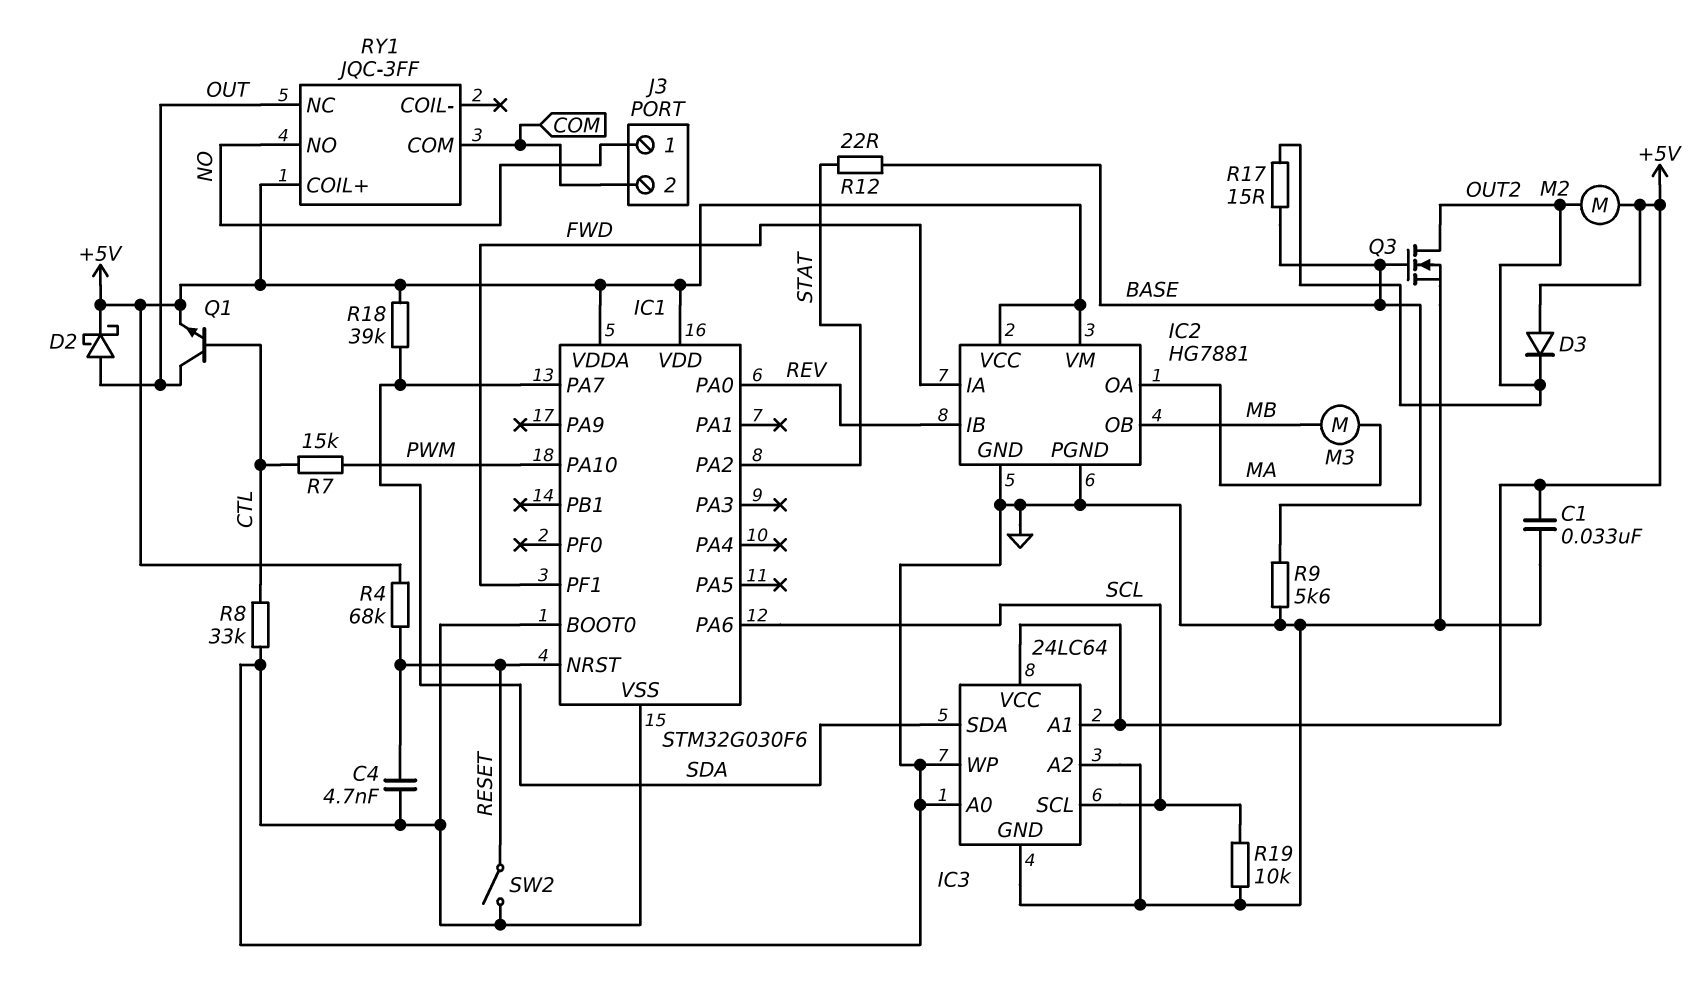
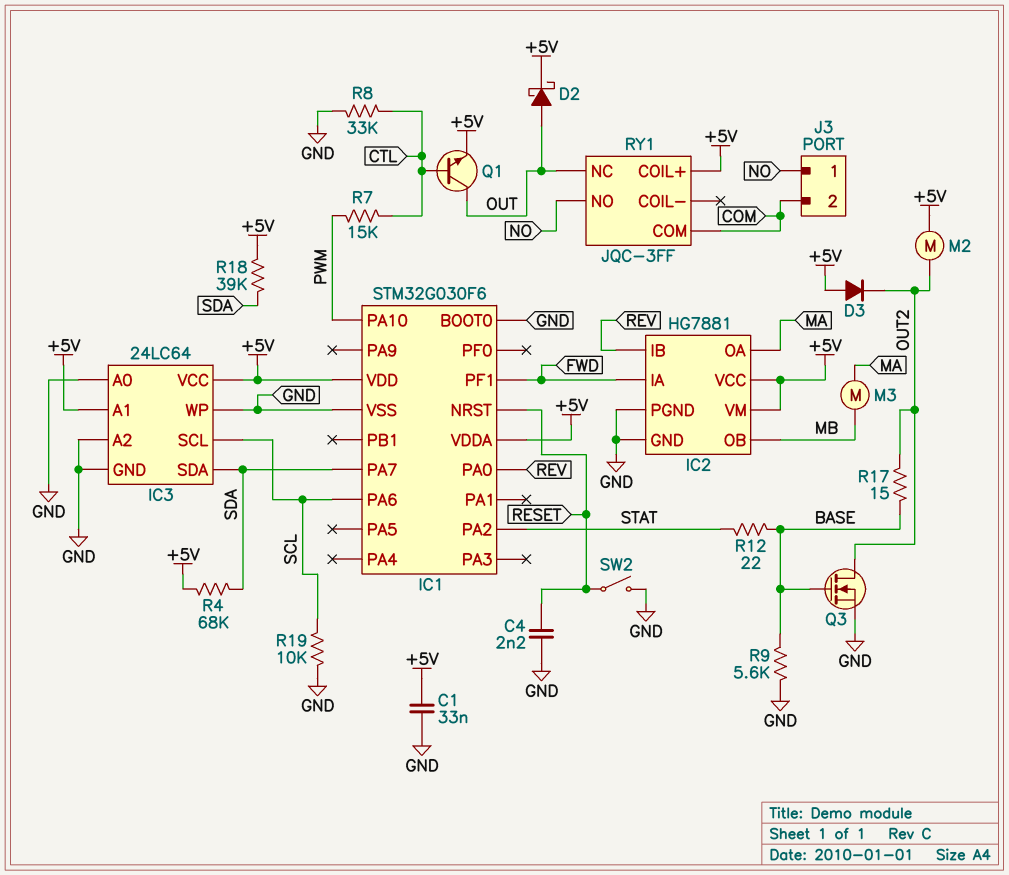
C4: 4.7nF (GND, RESET) -> 2.2nF (GND, RESET)
R4: 68k (+5V, RESET) -> 68k (+5V, SDA)

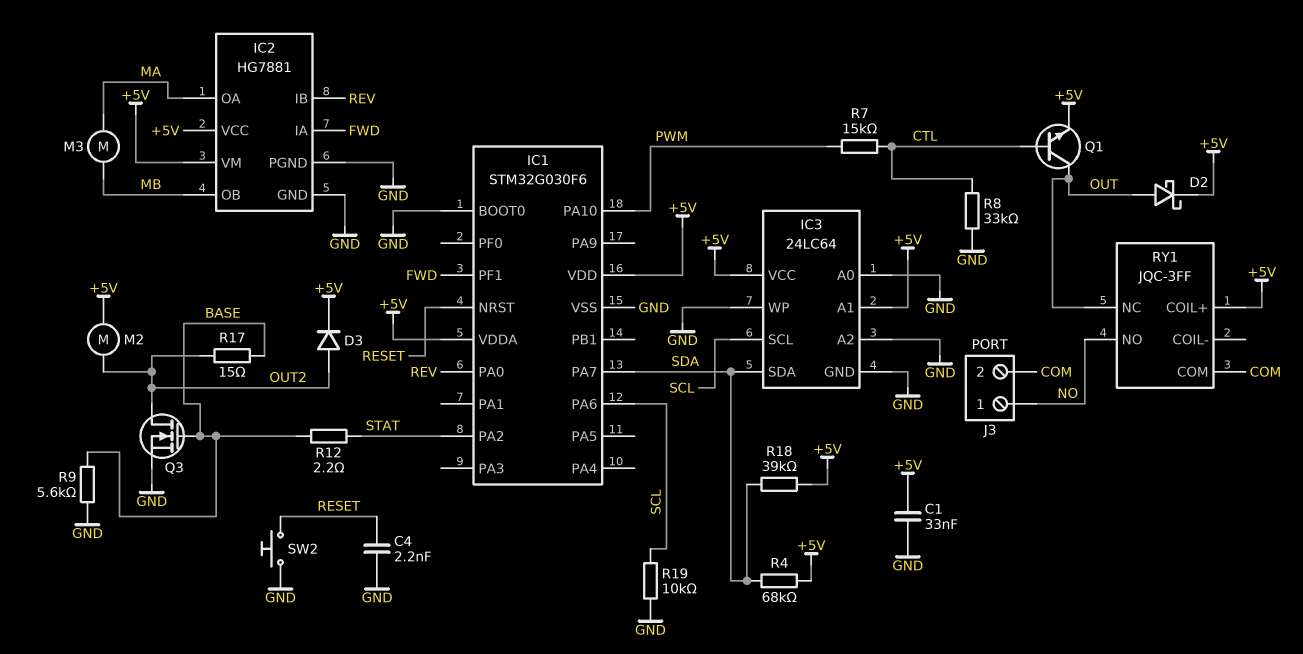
D3: diode (A +5V, K OUT2) -> diode (A OUT2, K +5V)
R12: 22 (BASE, STAT) -> 2.2 (BASE, STAT)
SW2: switch (GND, RESET) -> button (GND, RESET)

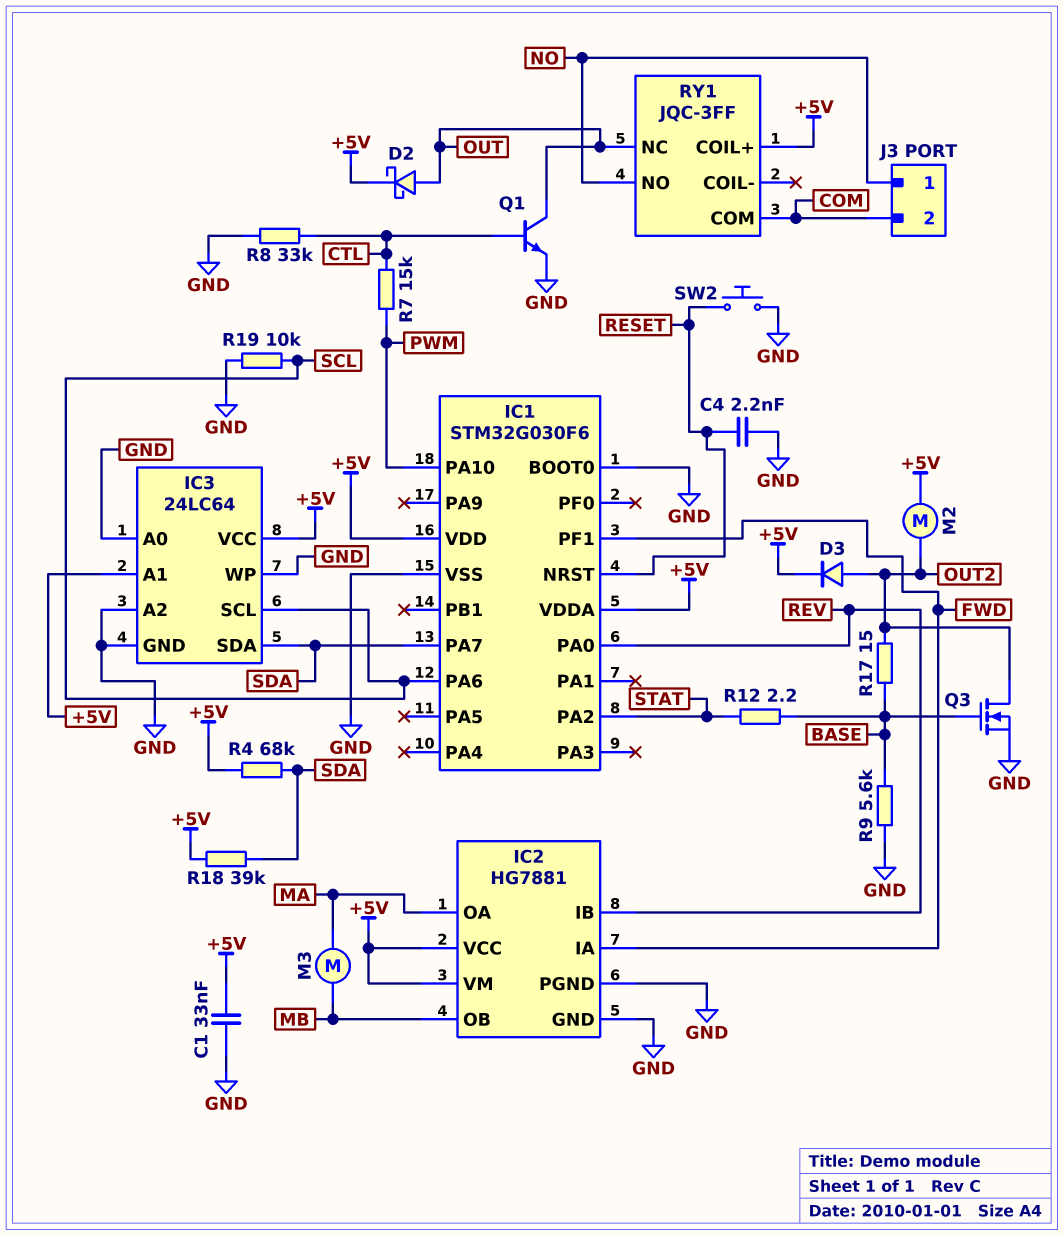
Q1: NPN (B CTL, C OUT, E +5V) -> NPN (B CTL, C OUT, E GND)

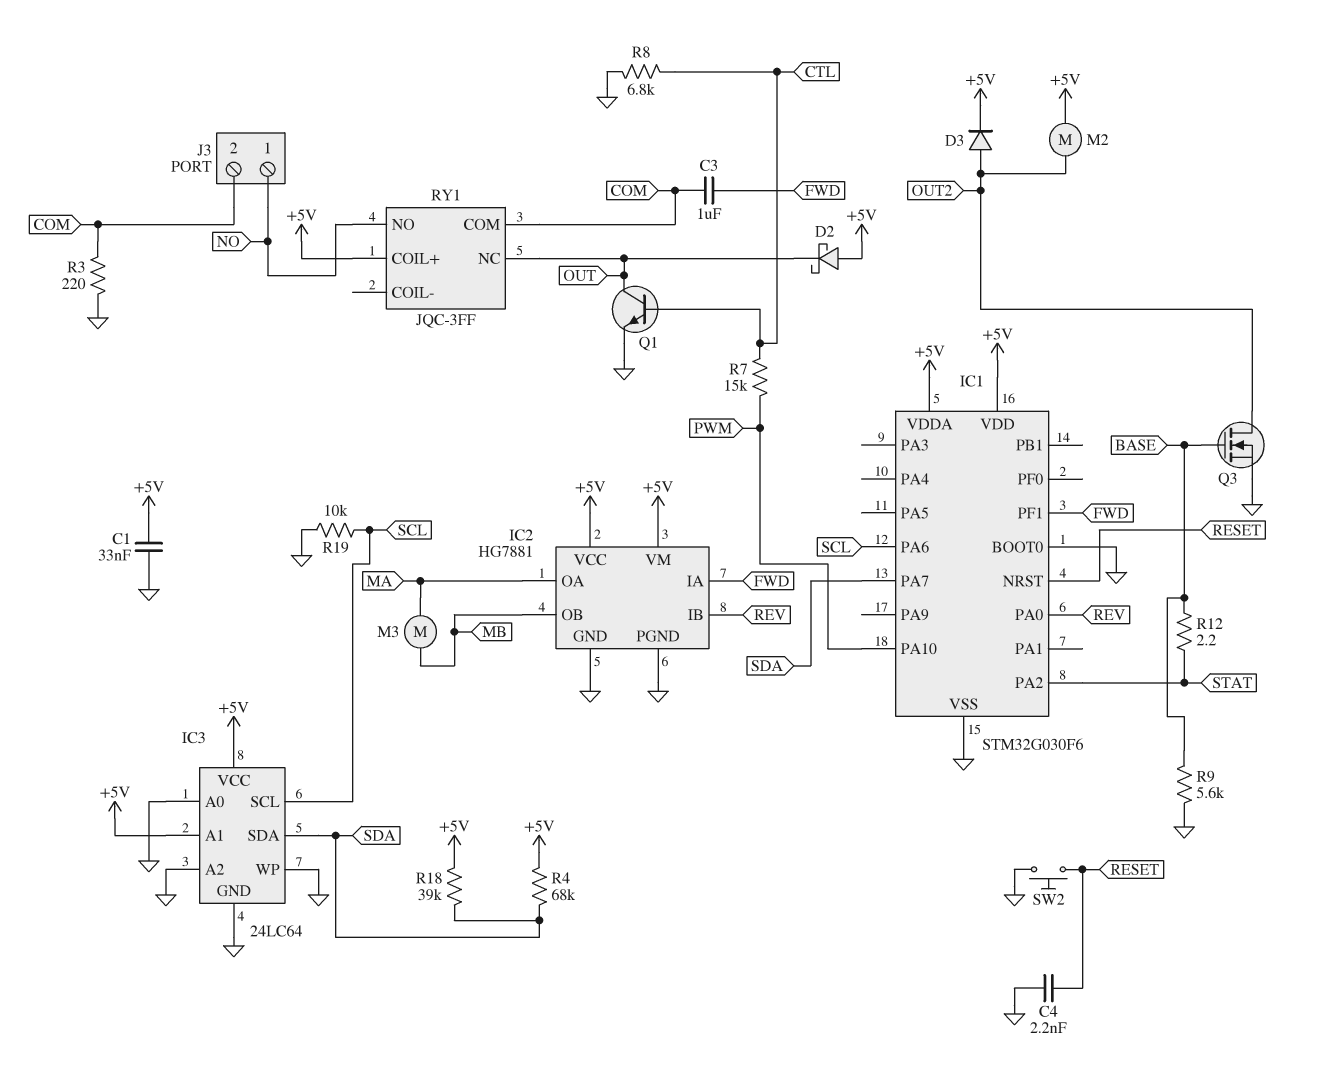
C3: none -> 1uF (COM, FWD)
D2: schottky (A OUT, K +5V) -> schottky (A +5V, K OUT)
R3: none -> 220 (COM, GND)
R8: 33k (CTL, GND) -> 6.8k (CTL, GND)
R17: 15 (BASE, OUT2) -> none

